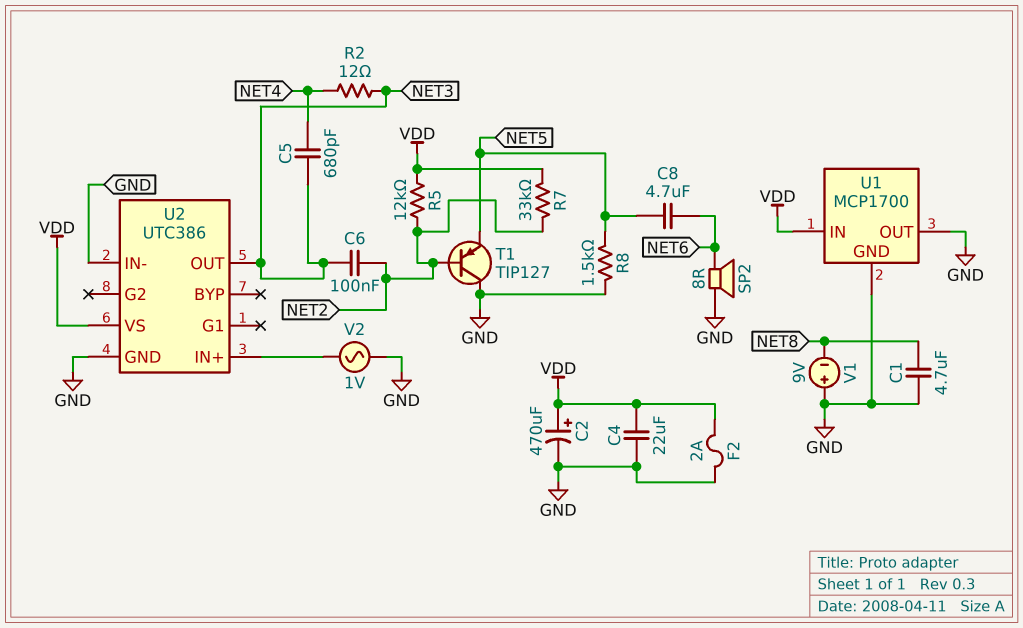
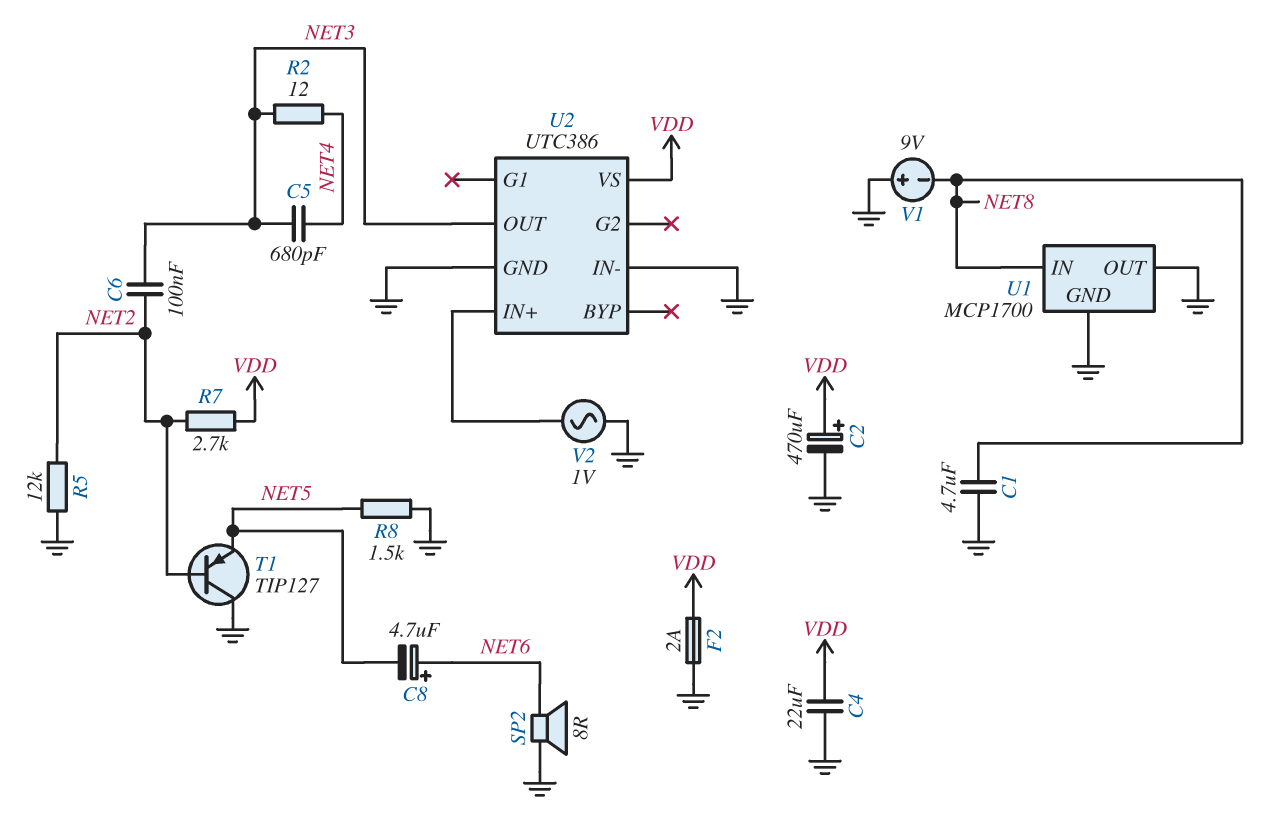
C8: 4.7uF (NET5, NET6) -> 4.7uF (plus NET6, minus NET5)
R5: 12k (NET2, VDD) -> 12k (GND, NET2)
R7: 33k (NET2, VDD) -> 2.7k (NET2, VDD)
U1 pin IN: VDD -> NET8

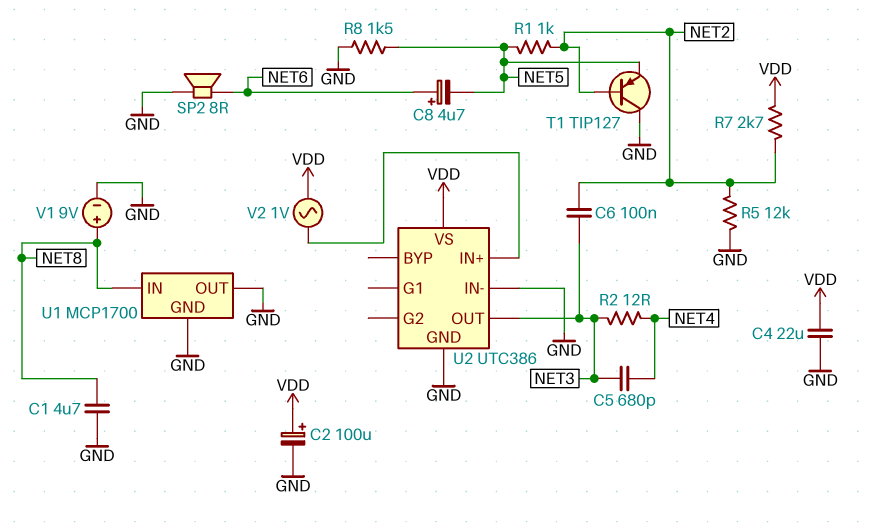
C2: 470uF (plus VDD, minus GND) -> 100uF (plus VDD, minus GND)
F2: 2A (GND, VDD) -> none
R1: none -> 1k (NET2, NET5)
V1: 9V (plus GND, minus NET8) -> 9V (plus NET8, minus GND)
V2: AC 1V (GND, U2/IN+) -> AC 1V (U2/IN+, VDD)

